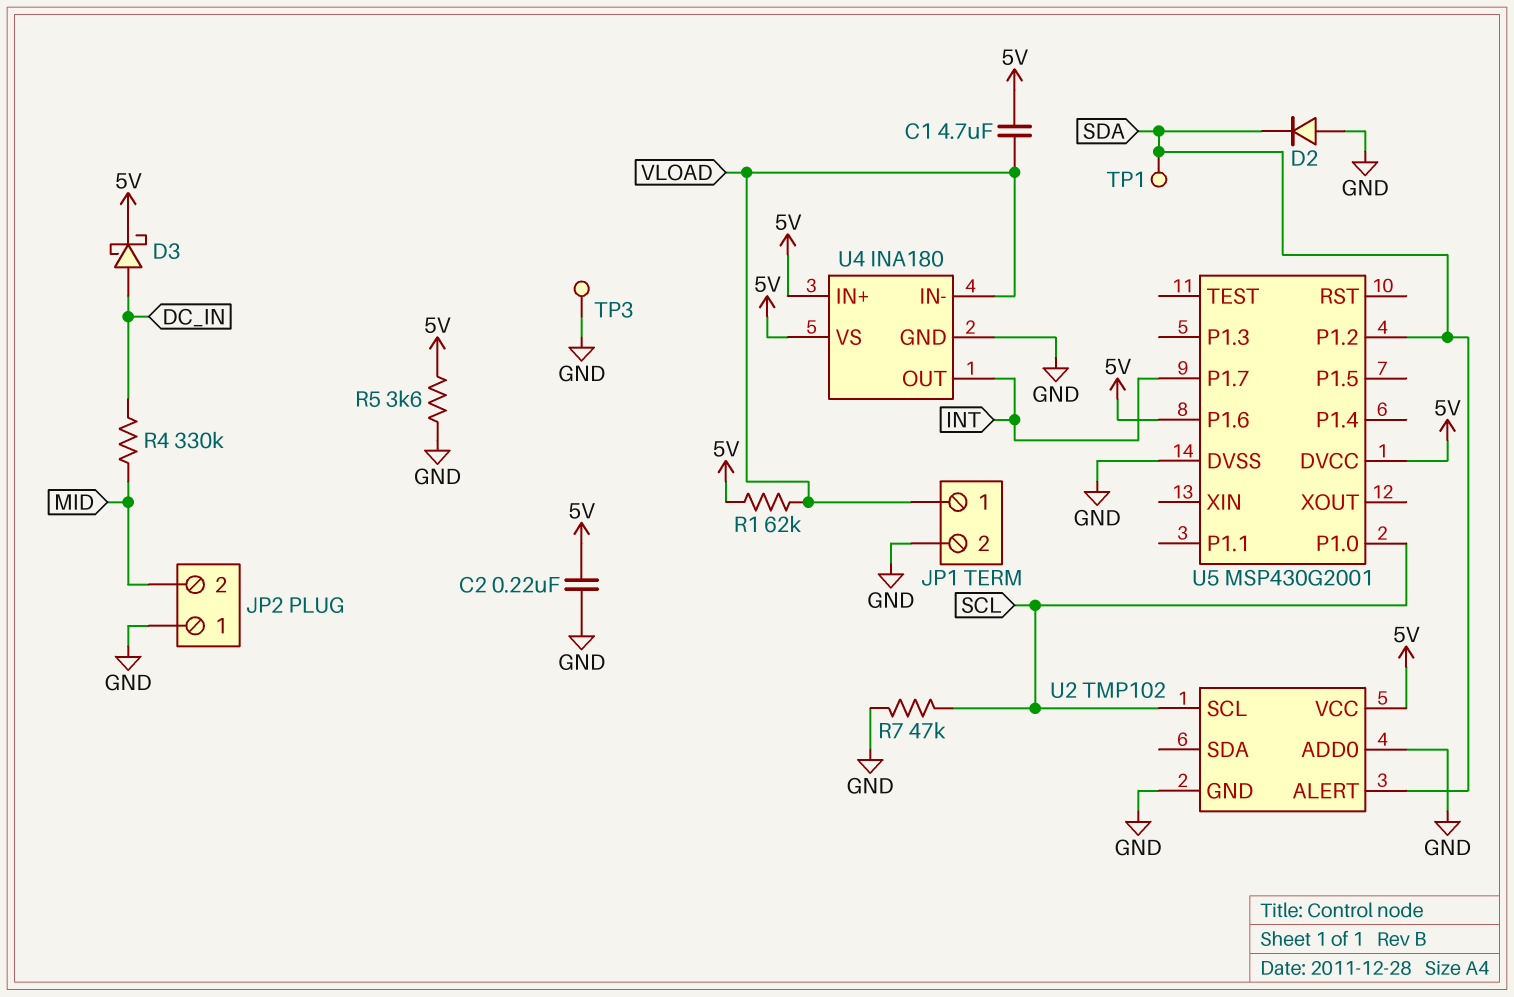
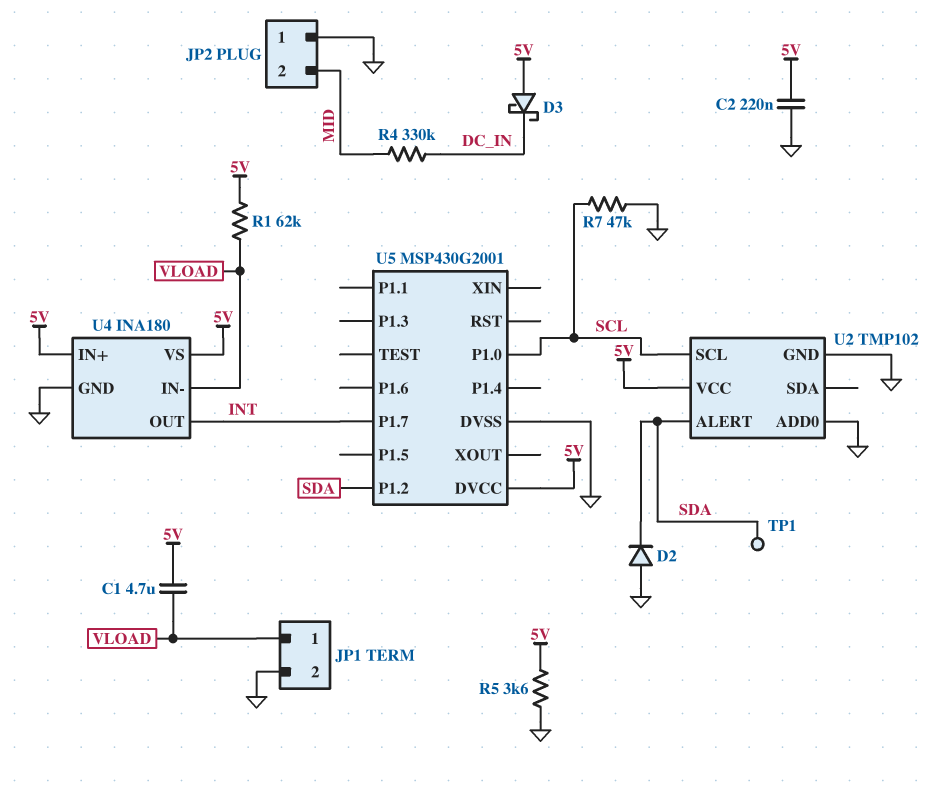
D3: schottky (A DC_IN, K 5V) -> schottky (A 5V, K DC_IN)
TP3: test point (GND) -> none
U5 pin P1.6: 5V -> none

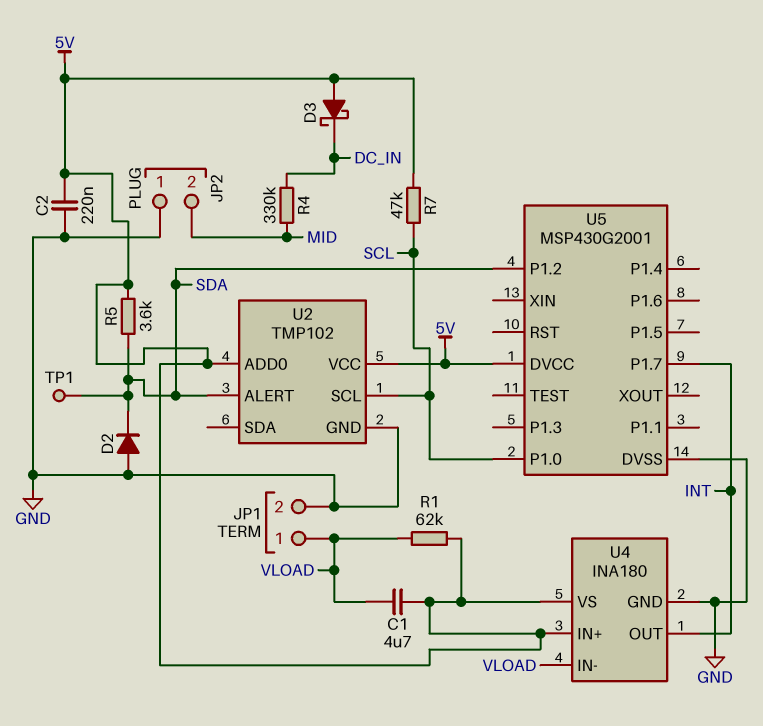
R5: 3.6k (5V, GND) -> 3.6k (5V, SDA)
R7: 47k (GND, SCL) -> 47k (5V, SCL)
U2 pin ADD0: GND -> 5V

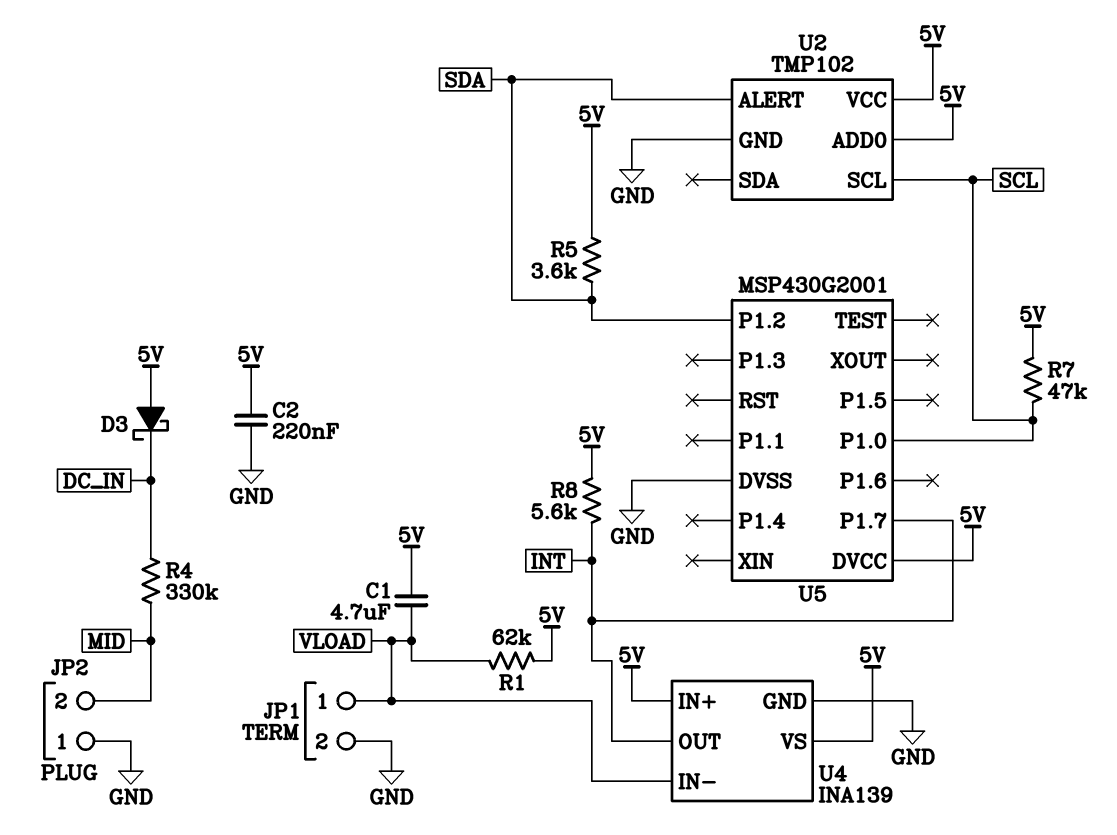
D2: diode (A GND, K SDA) -> none
R8: none -> 5.6k (5V, INT)
TP1: test point (SDA) -> none
U4: INA180 -> INA139

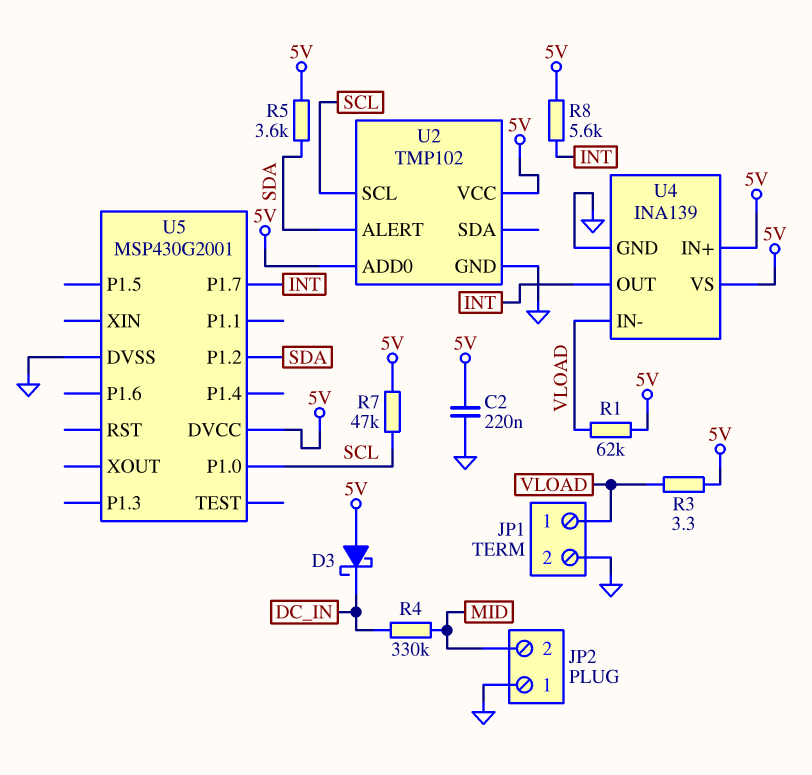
C1: 4.7uF (5V, VLOAD) -> none
R3: none -> 3.3 (5V, VLOAD)

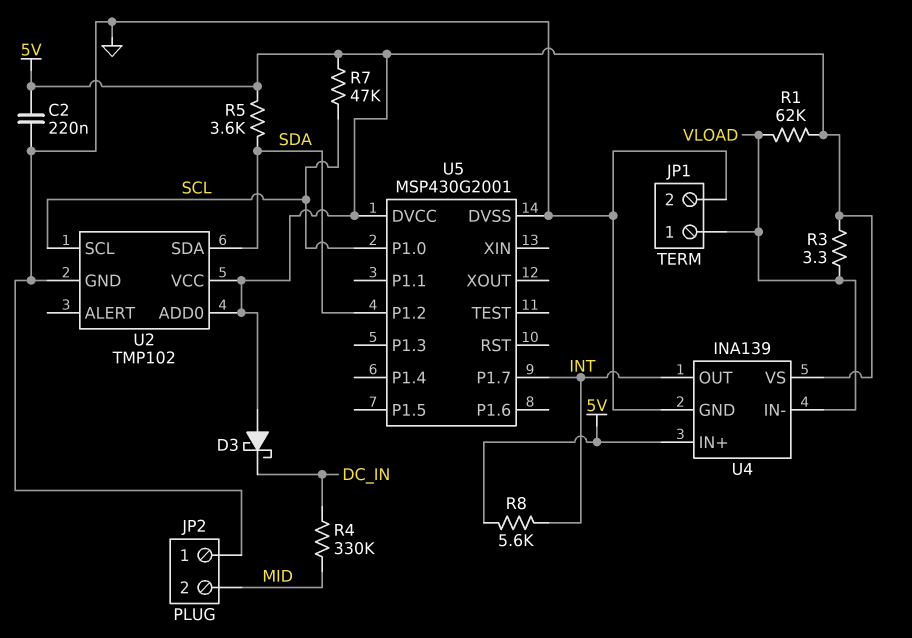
U2 pin ALERT: SDA -> none
U2 pin SDA: none -> SDA

